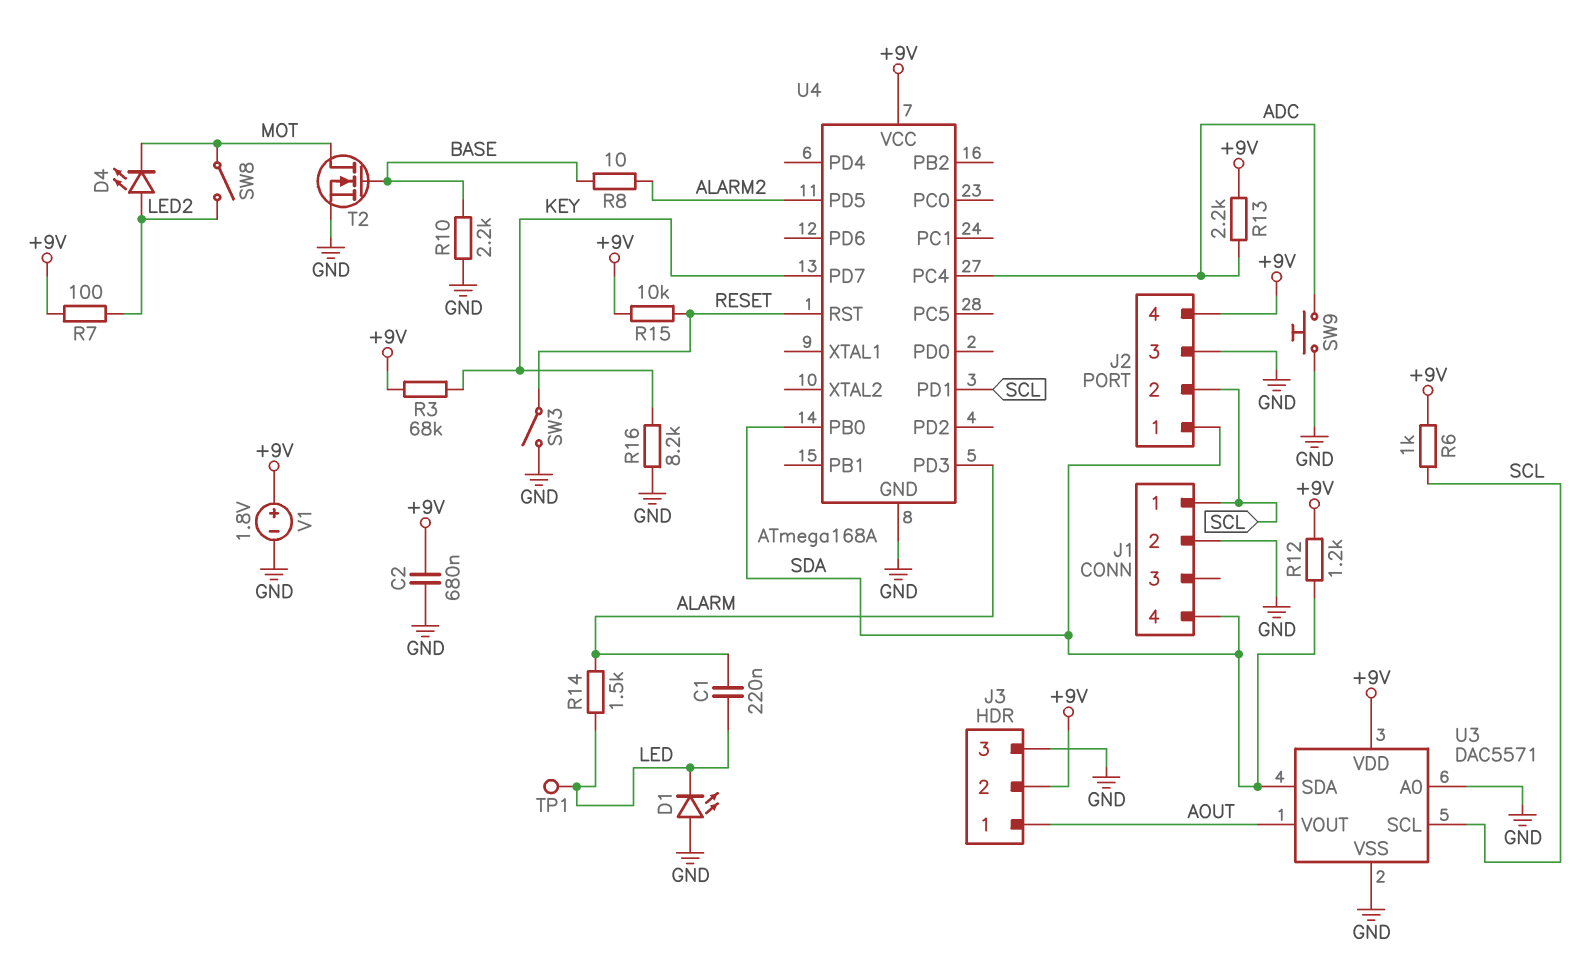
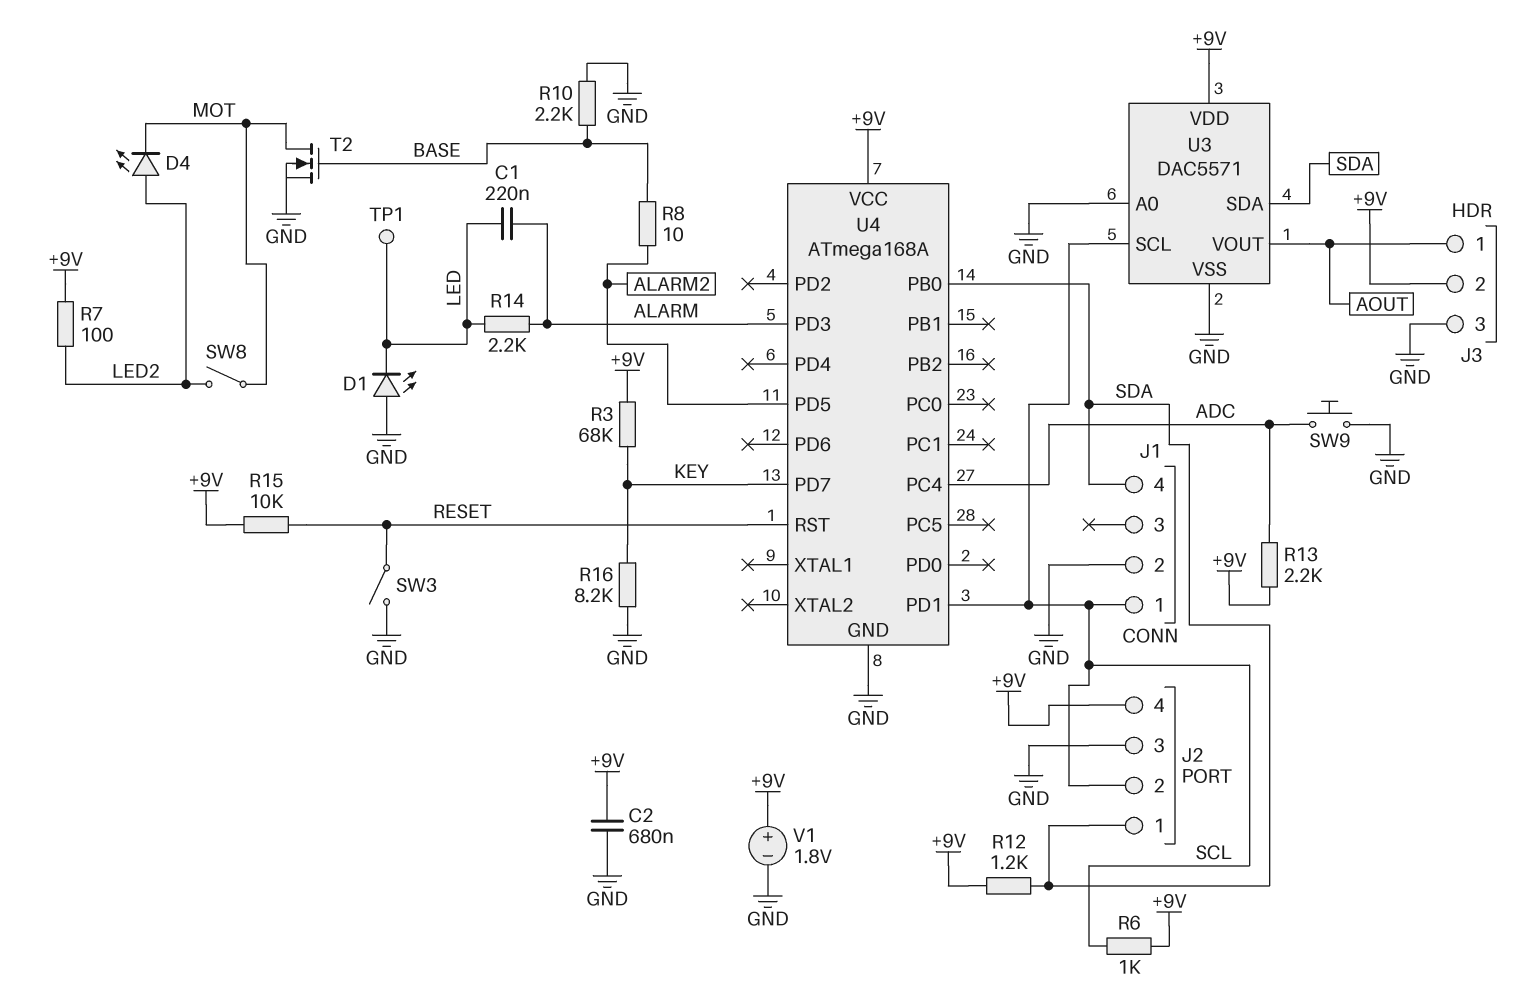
R14: 1.5k (ALARM, LED) -> 2.2k (ALARM, LED)

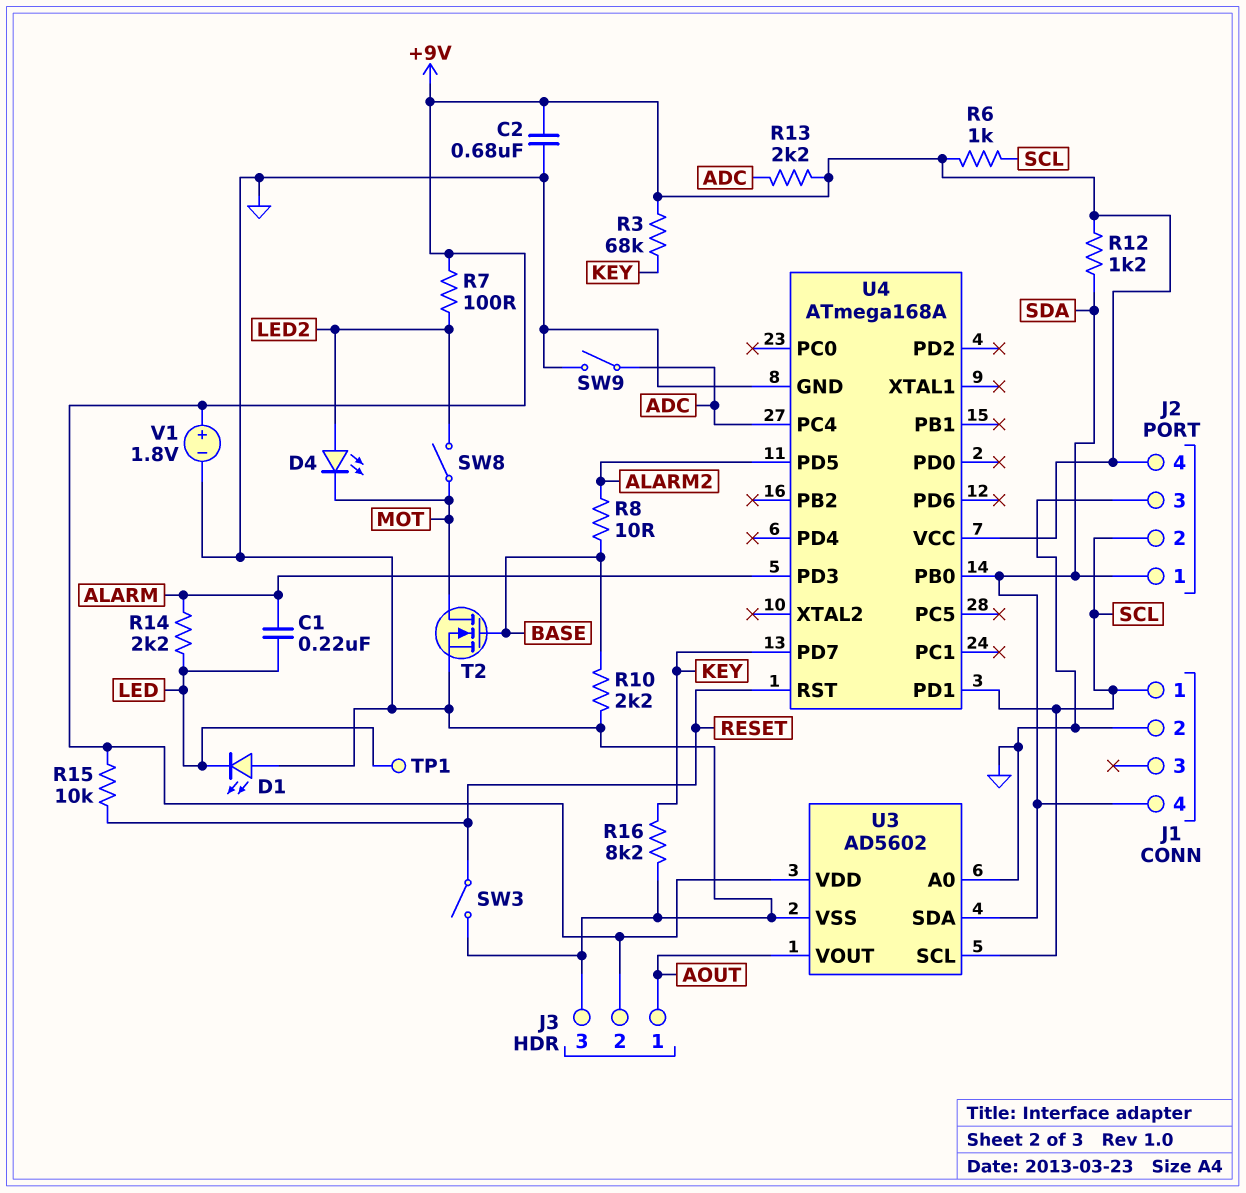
SW9: button (ADC, GND) -> switch (ADC, GND)
U3: DAC5571 -> AD5602

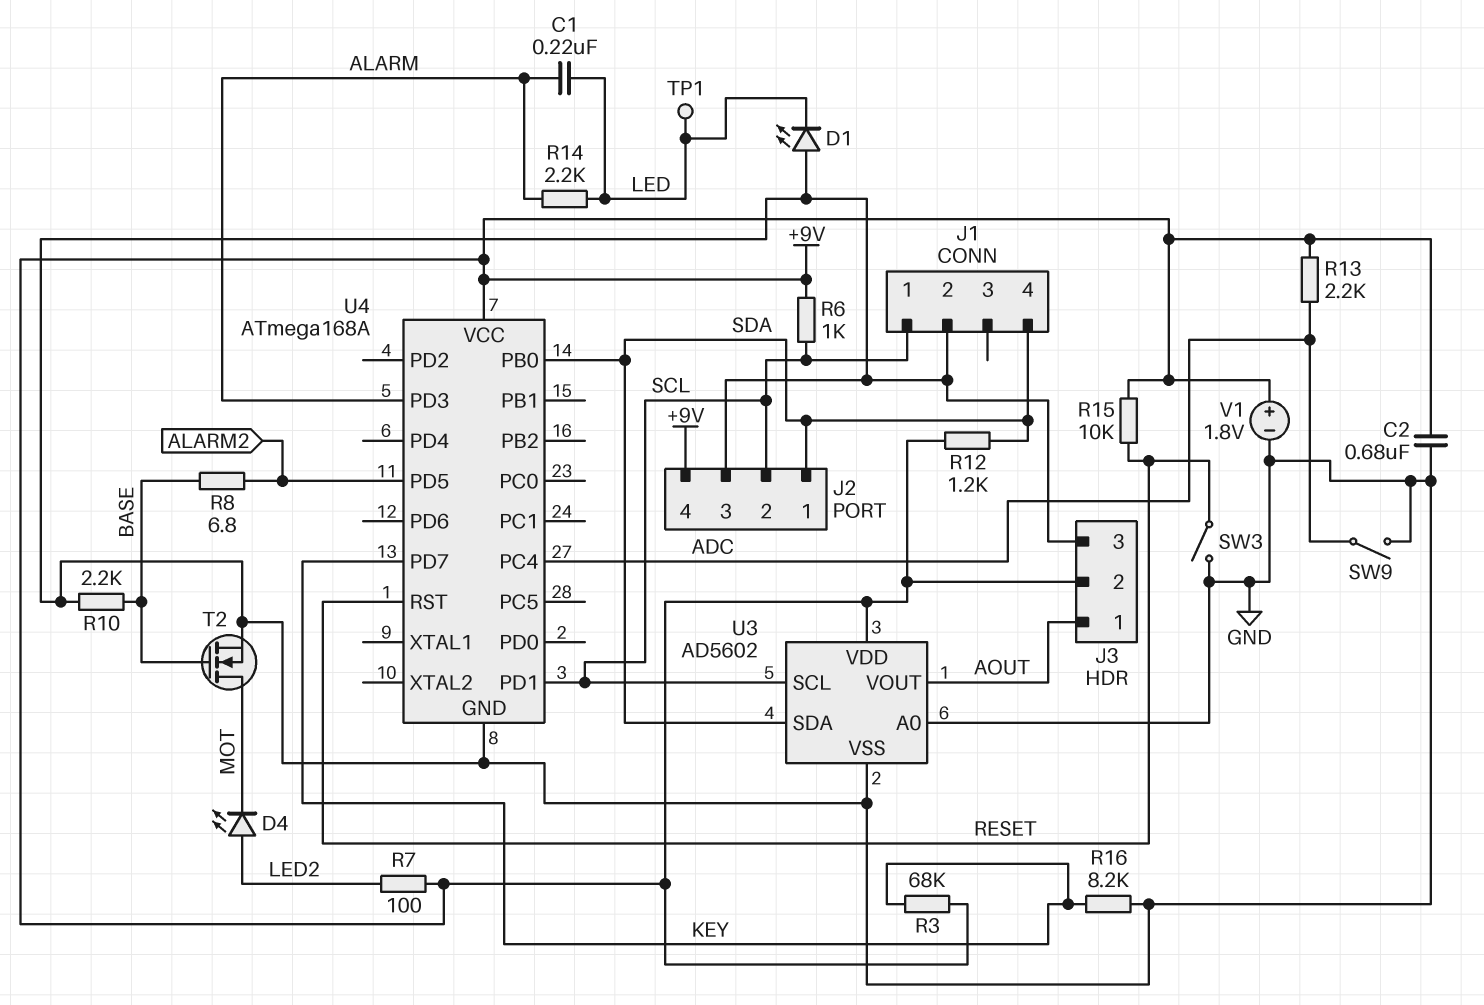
R8: 10 (ALARM2, BASE) -> 6.8 (ALARM2, BASE)
SW8: switch (LED2, MOT) -> none

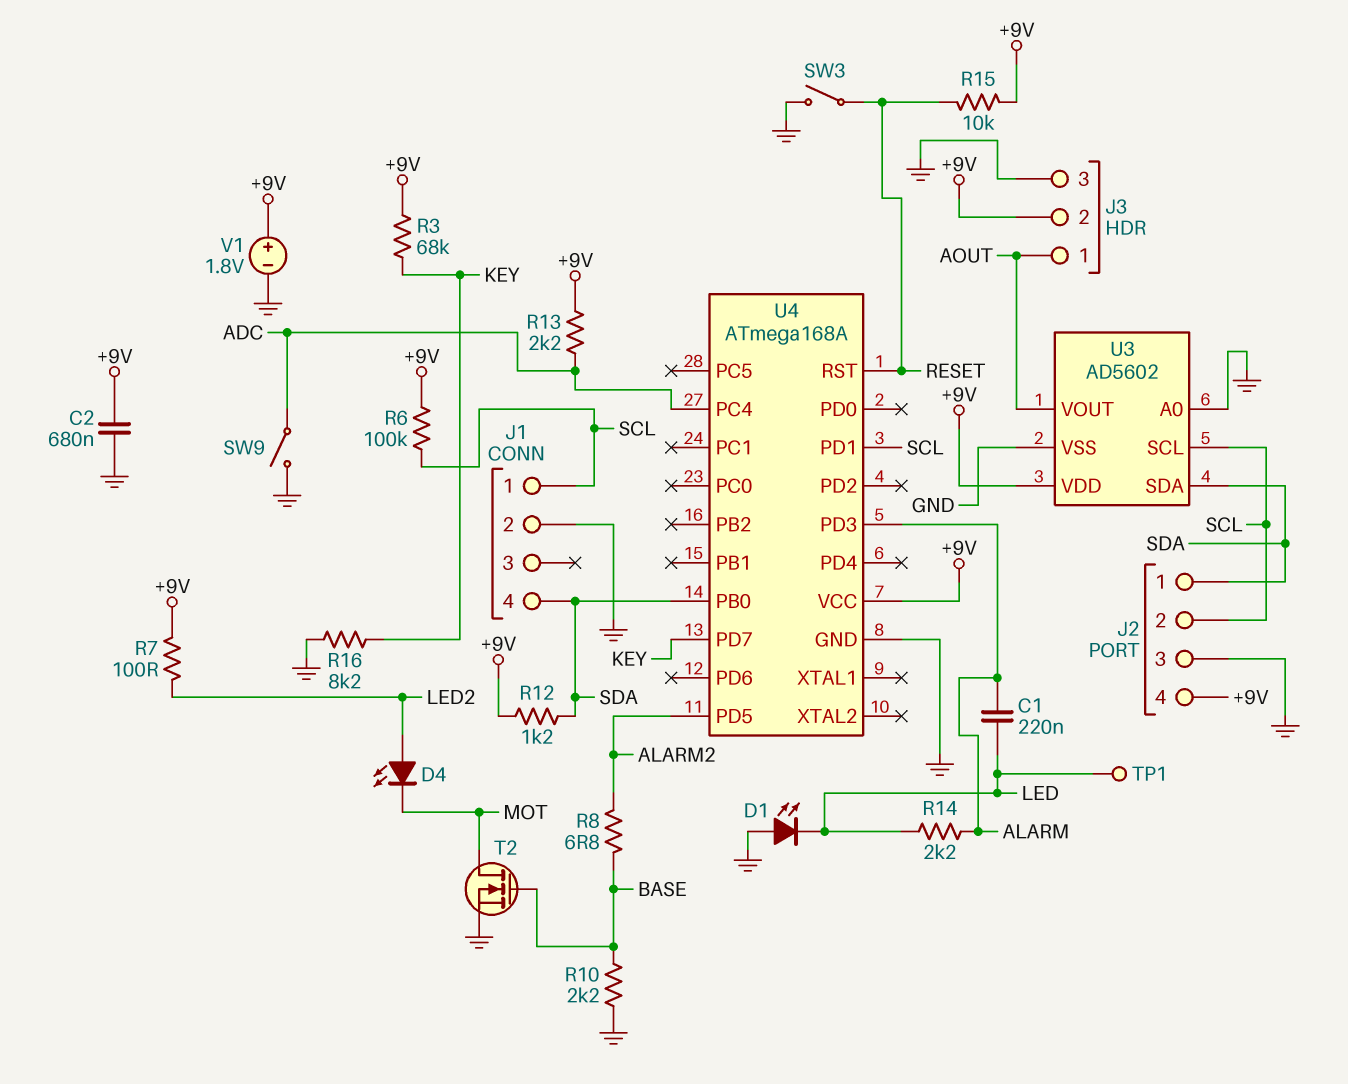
R6: 1k (+9V, SCL) -> 100k (+9V, SCL)

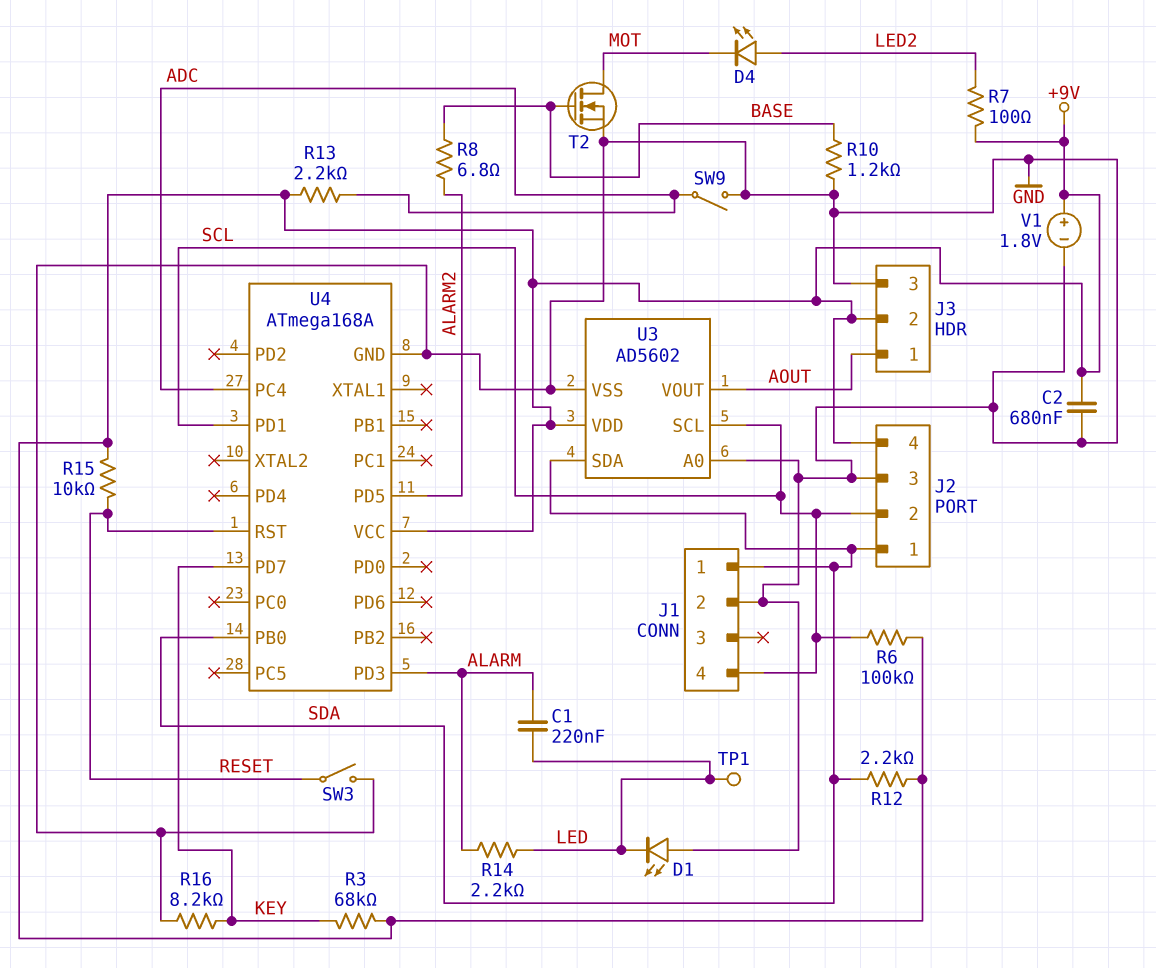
J1 pin 1: SCL -> SDA
J1 pin 4: SDA -> SCL
R10: 2.2k (BASE, GND) -> 1.2k (BASE, GND)
R12: 1.2k (+9V, SDA) -> 2.2k (+9V, SDA)

